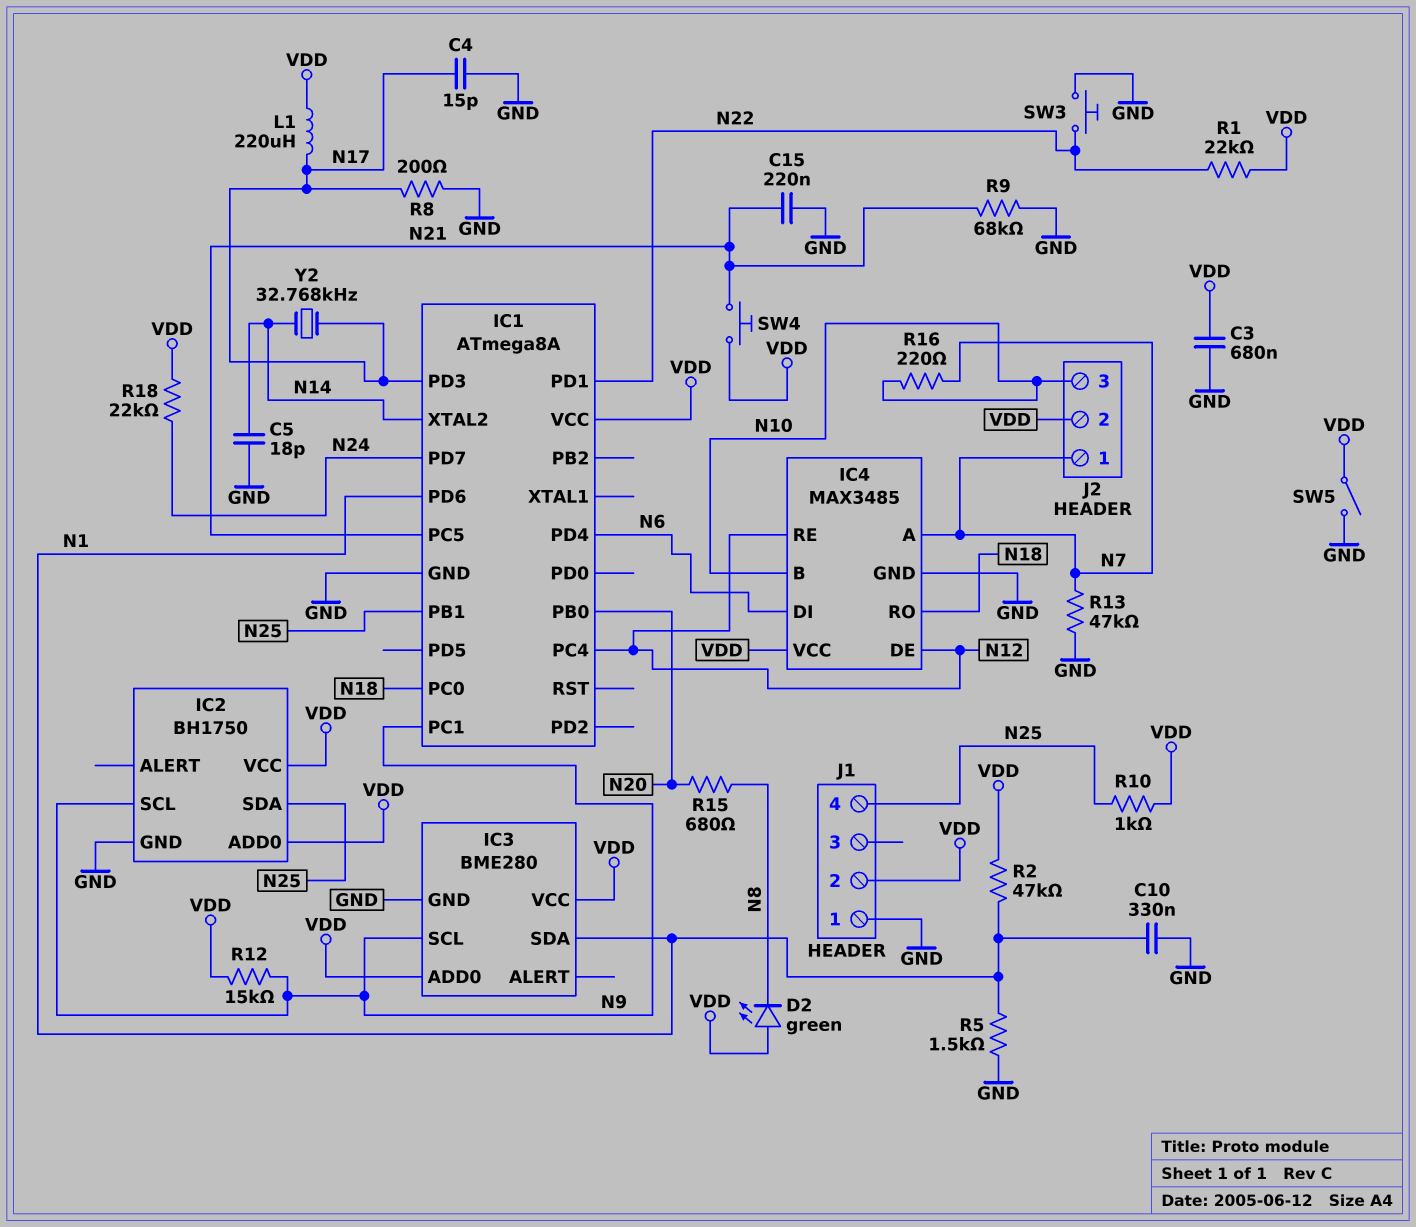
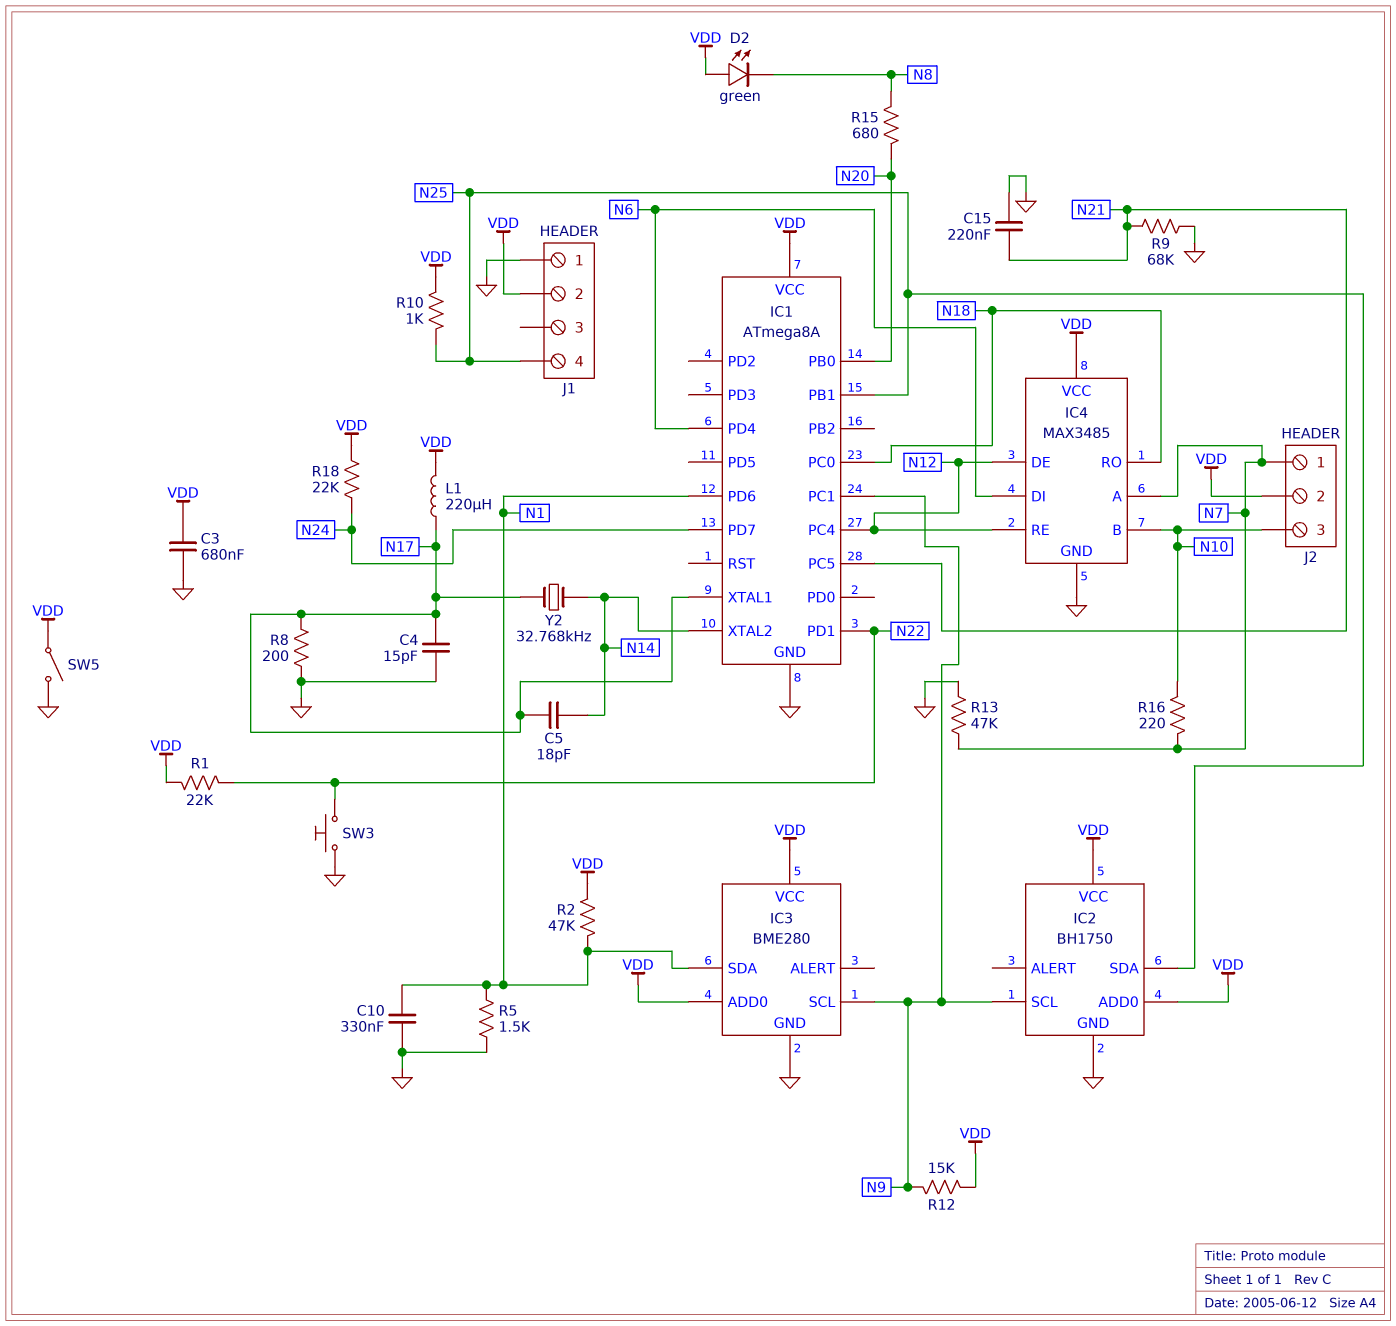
C5: 18pF (GND, N14) -> 18pF (N14, N17)
IC1 pin PD3: N17 -> none
IC1 pin XTAL1: none -> N17
SW4: button (N21, VDD) -> none

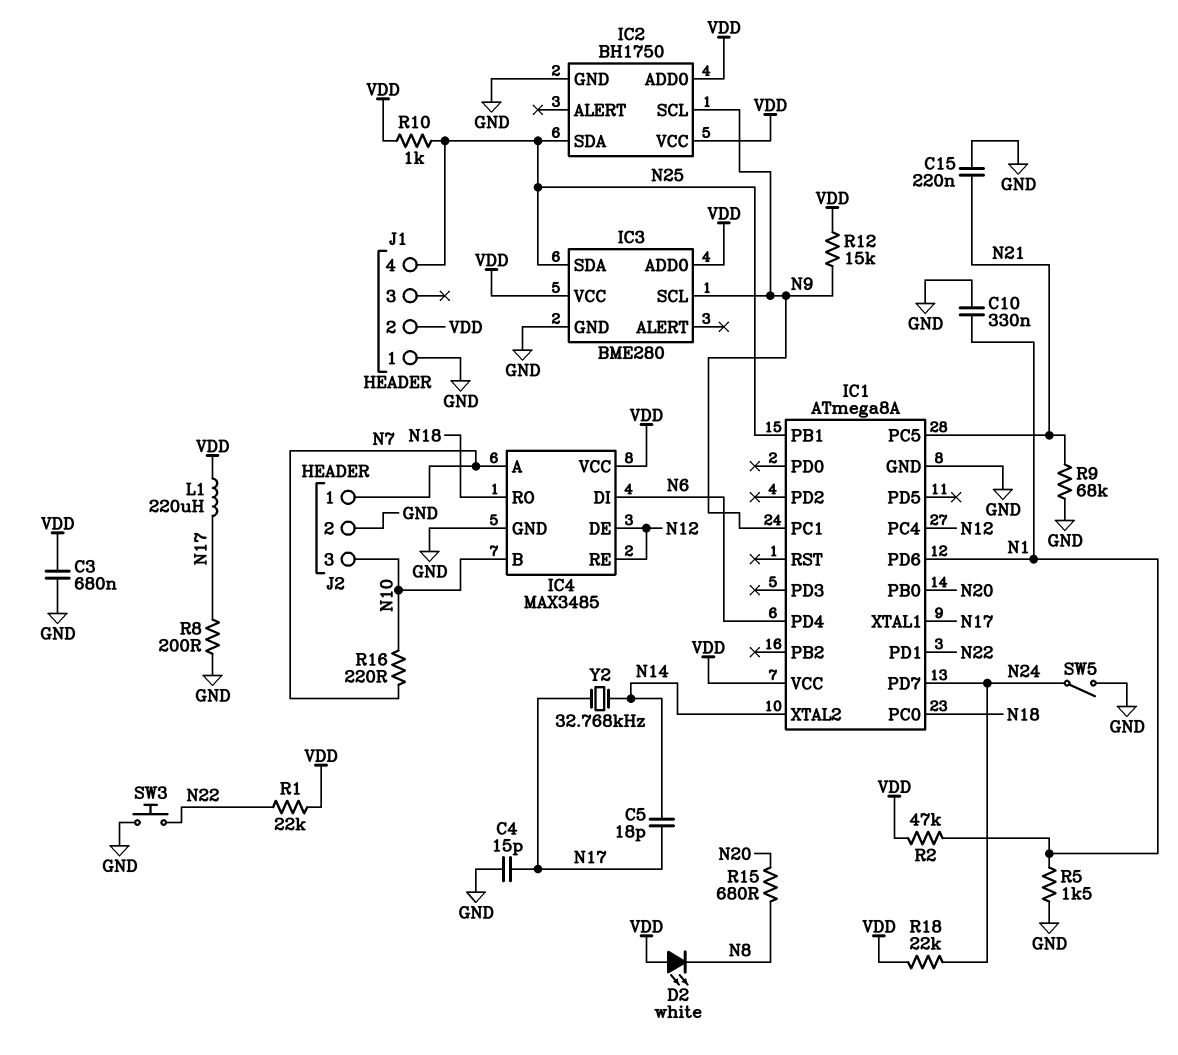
D2: LED green (A VDD, K N8) -> LED white (A VDD, K N8)
IC3 pin SDA: N1 -> N25
J2 pin 2: VDD -> GND
R13: 47k (GND, N7) -> none
SW5: switch (GND, VDD) -> switch (GND, N24)

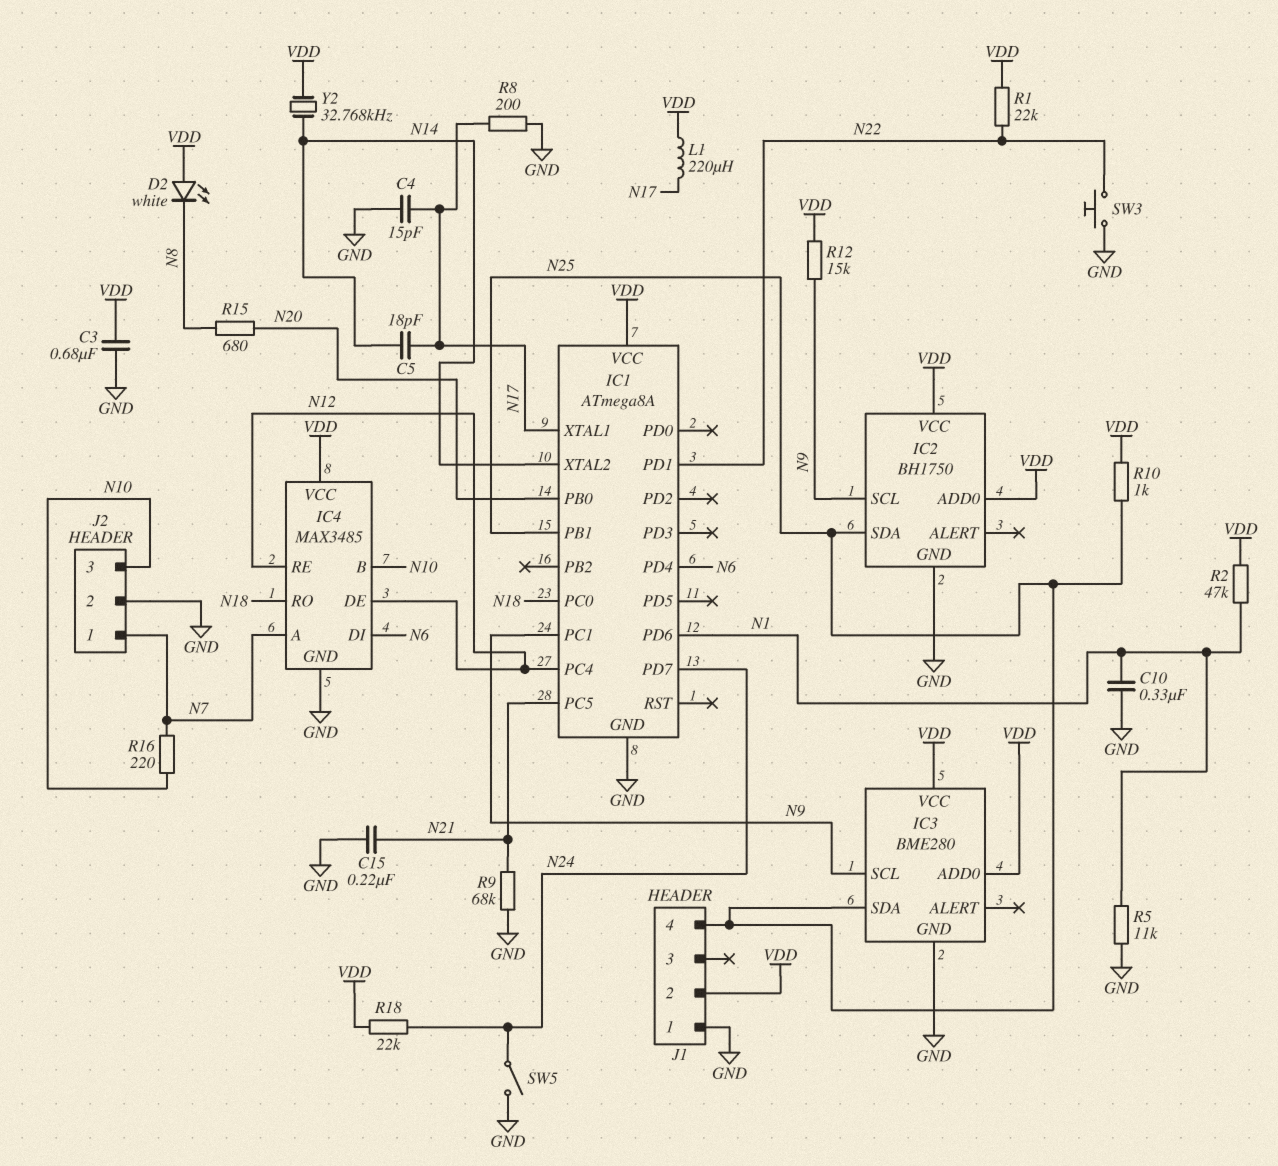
R5: 1.5k (GND, N1) -> 11k (GND, N1)
Y2: 32.768kHz (N14, N17) -> 32.768kHz (N14, VDD)

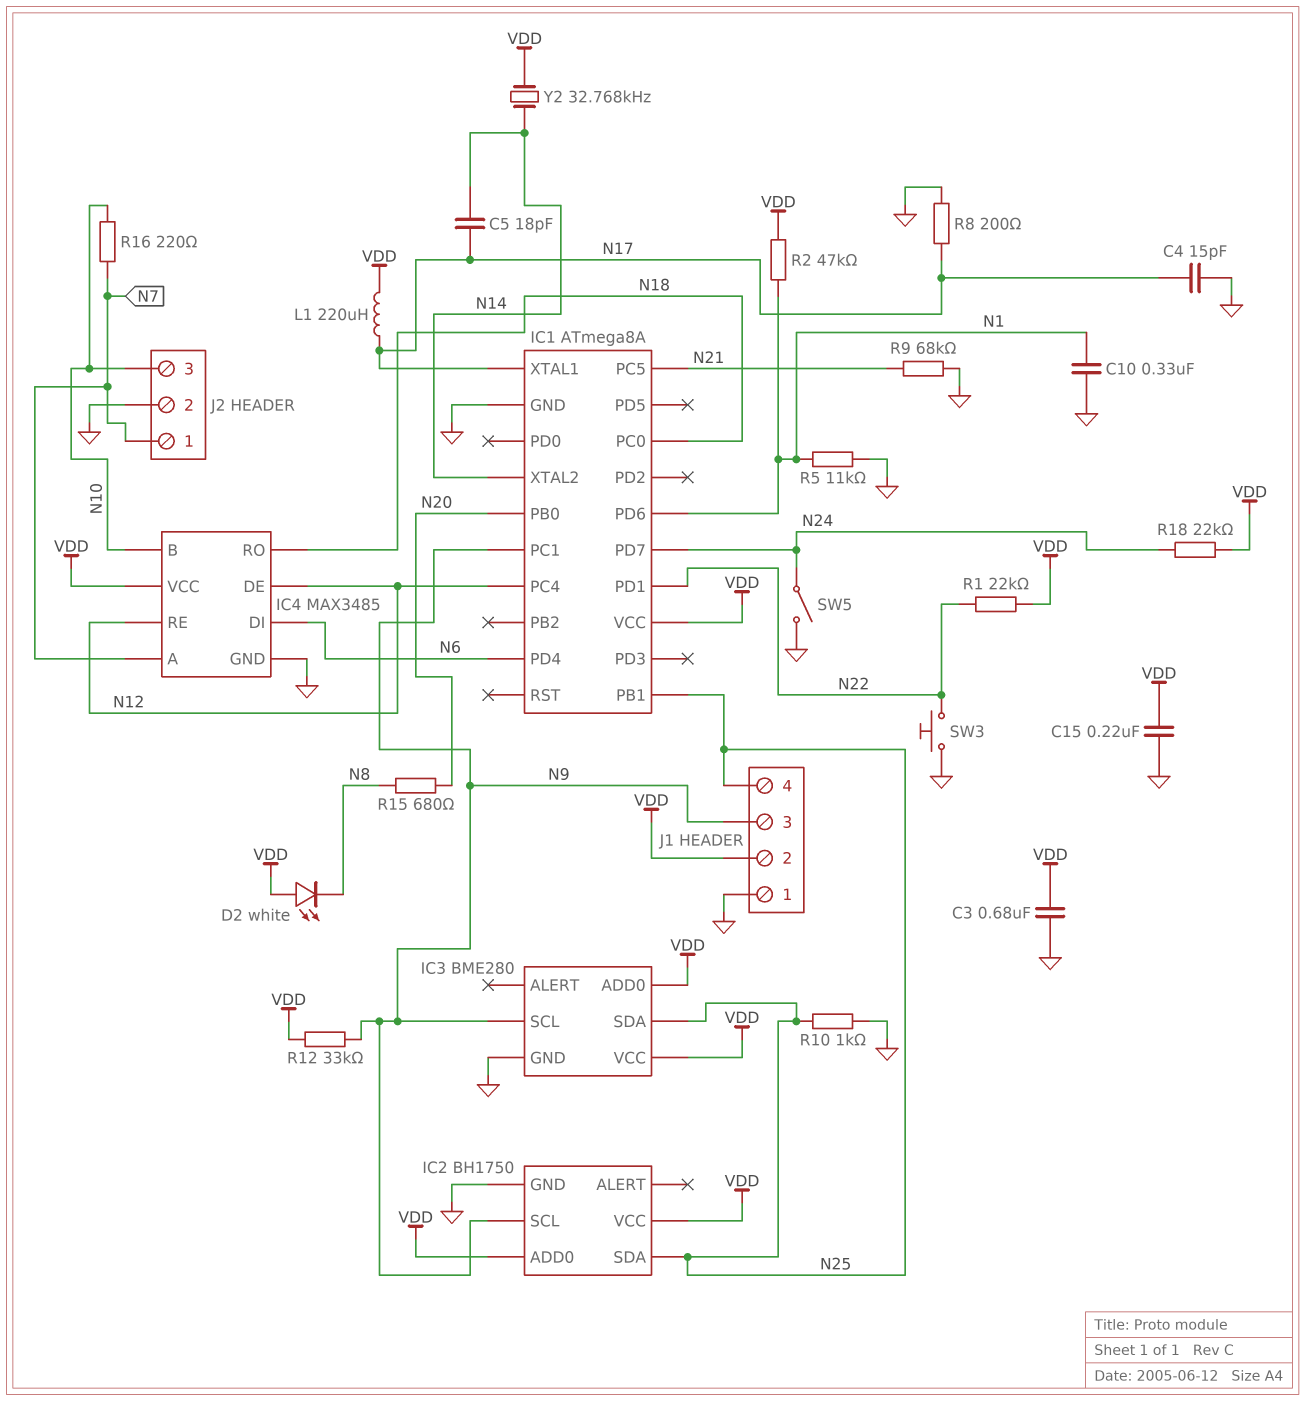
C15: 220nF (GND, N21) -> 220nF (GND, VDD)
J1 pin 3: none -> N9
R10: 1k (N25, VDD) -> 1k (GND, N25)
R12: 15k (N9, VDD) -> 33k (N9, VDD)

